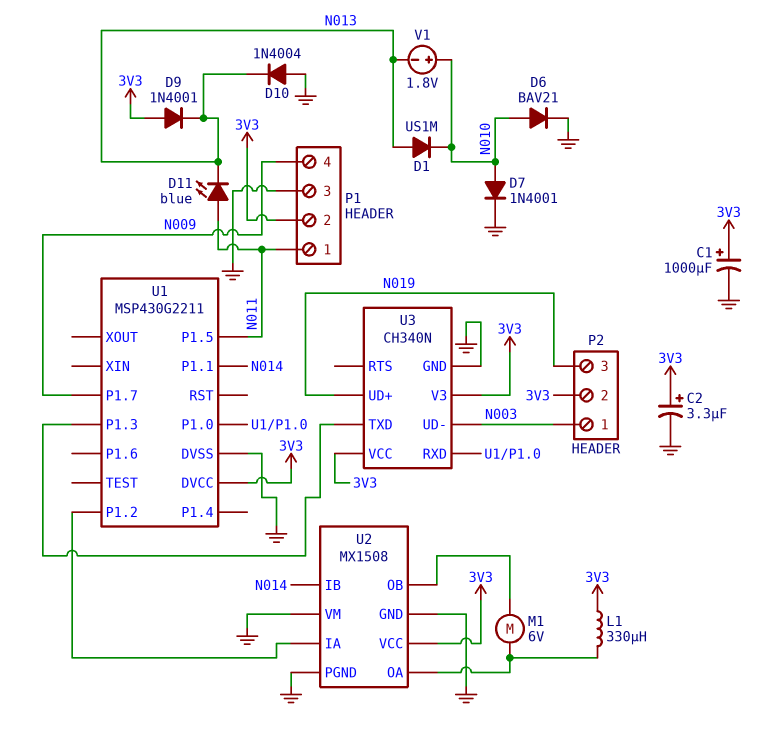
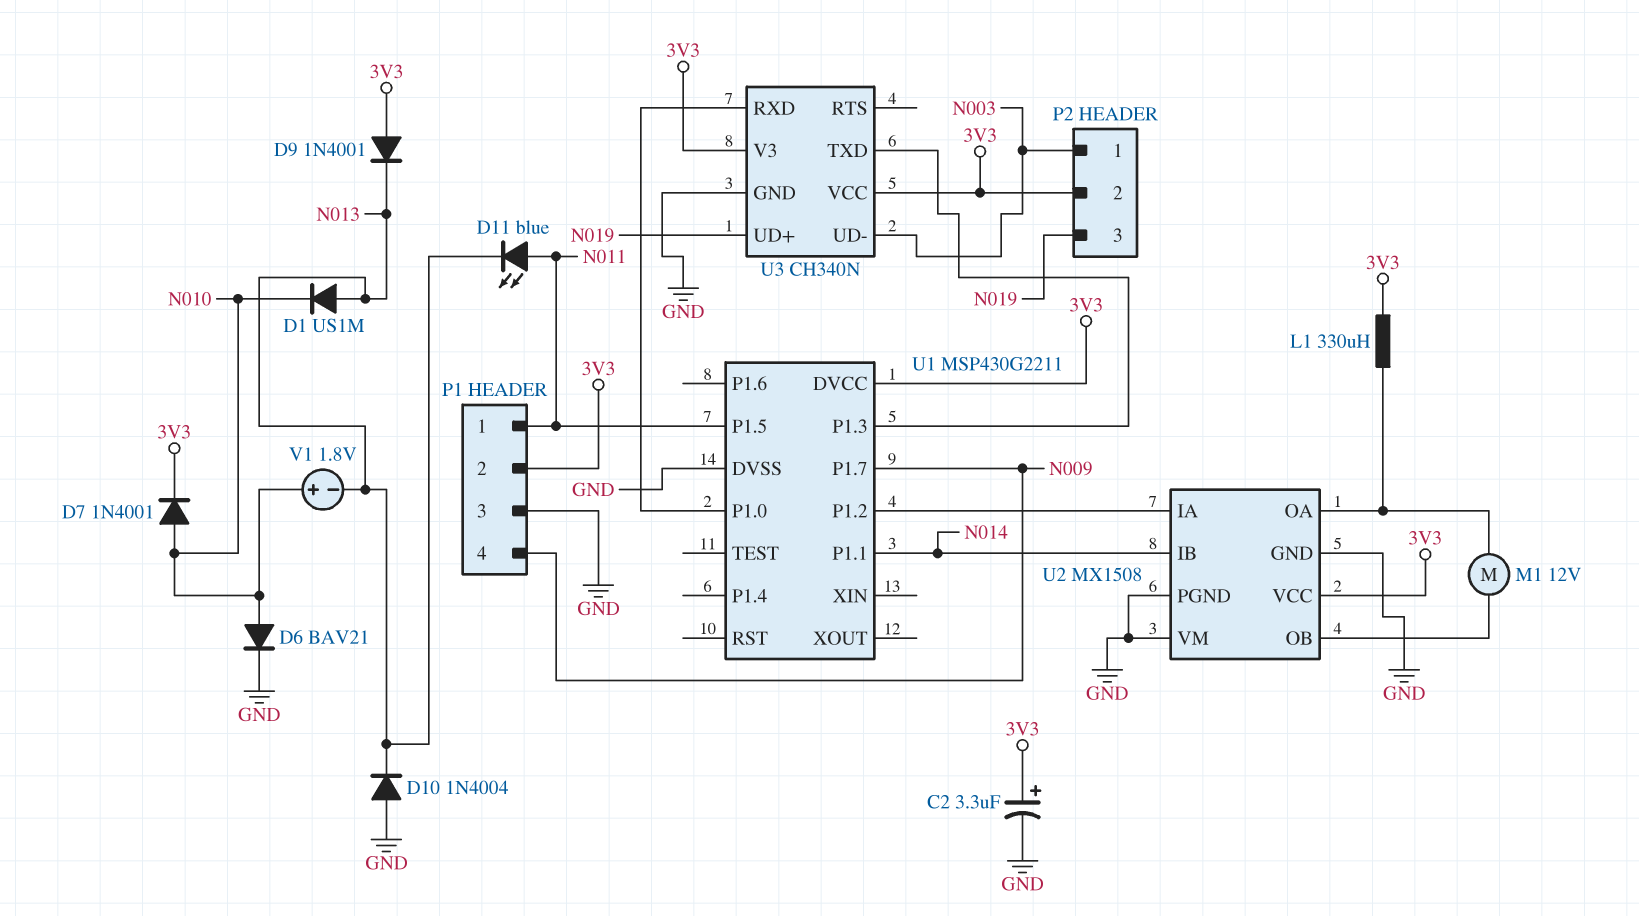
C1: 1000uF (plus 3V3, minus GND) -> none
D7: diode 1N4001 (A N010, K GND) -> diode 1N4001 (A N010, K 3V3)
M1: motor 6V (U2/OA, U2/OB) -> motor 12V (U2/OA, U2/OB)

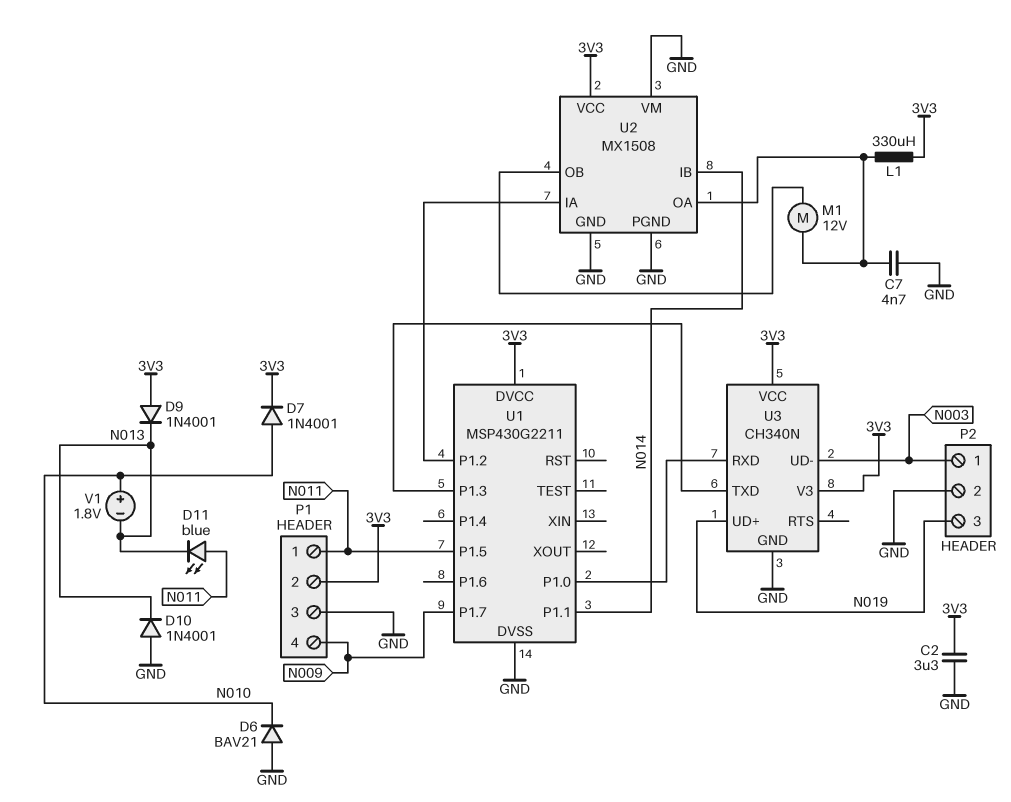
C2: 3.3uF (plus 3V3, minus GND) -> 3.3uF (3V3, GND)
C7: none -> 4.7nF (GND, U2/OA)
D1: diode US1M (A N013, K N010) -> none
D6: diode BAV21 (A N010, K GND) -> diode BAV21 (A GND, K N010)
D10: diode 1N4004 (A GND, K N013) -> diode 1N4001 (A GND, K N013)
P2 pin 2: 3V3 -> GND

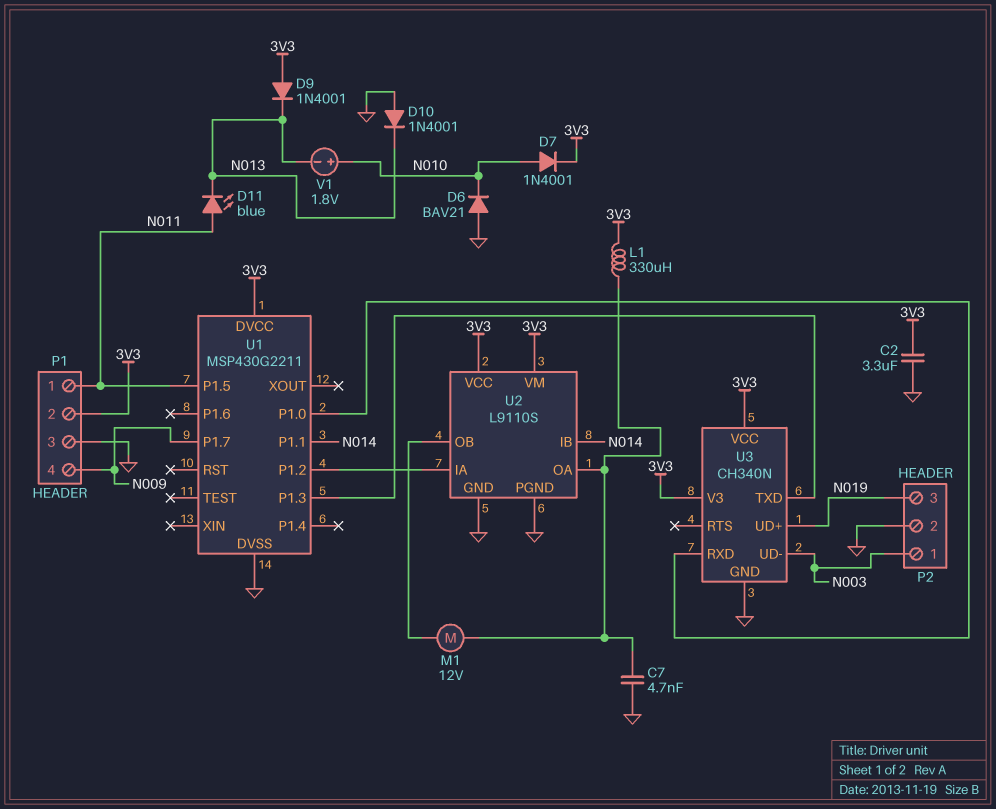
U2: MX1508 -> L9110S
U2 pin VM: GND -> 3V3

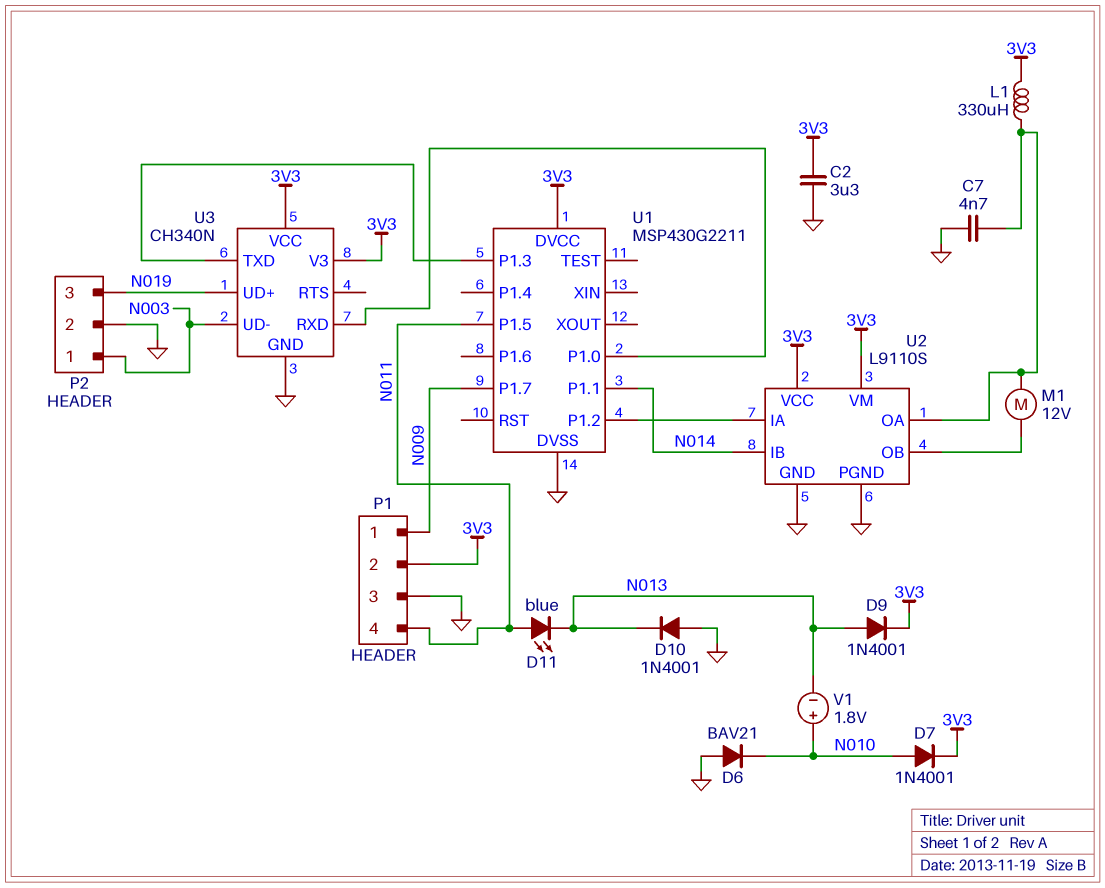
D9: diode 1N4001 (A 3V3, K N013) -> diode 1N4001 (A N013, K 3V3)
P1 pin 1: N011 -> N009
P1 pin 4: N009 -> N011

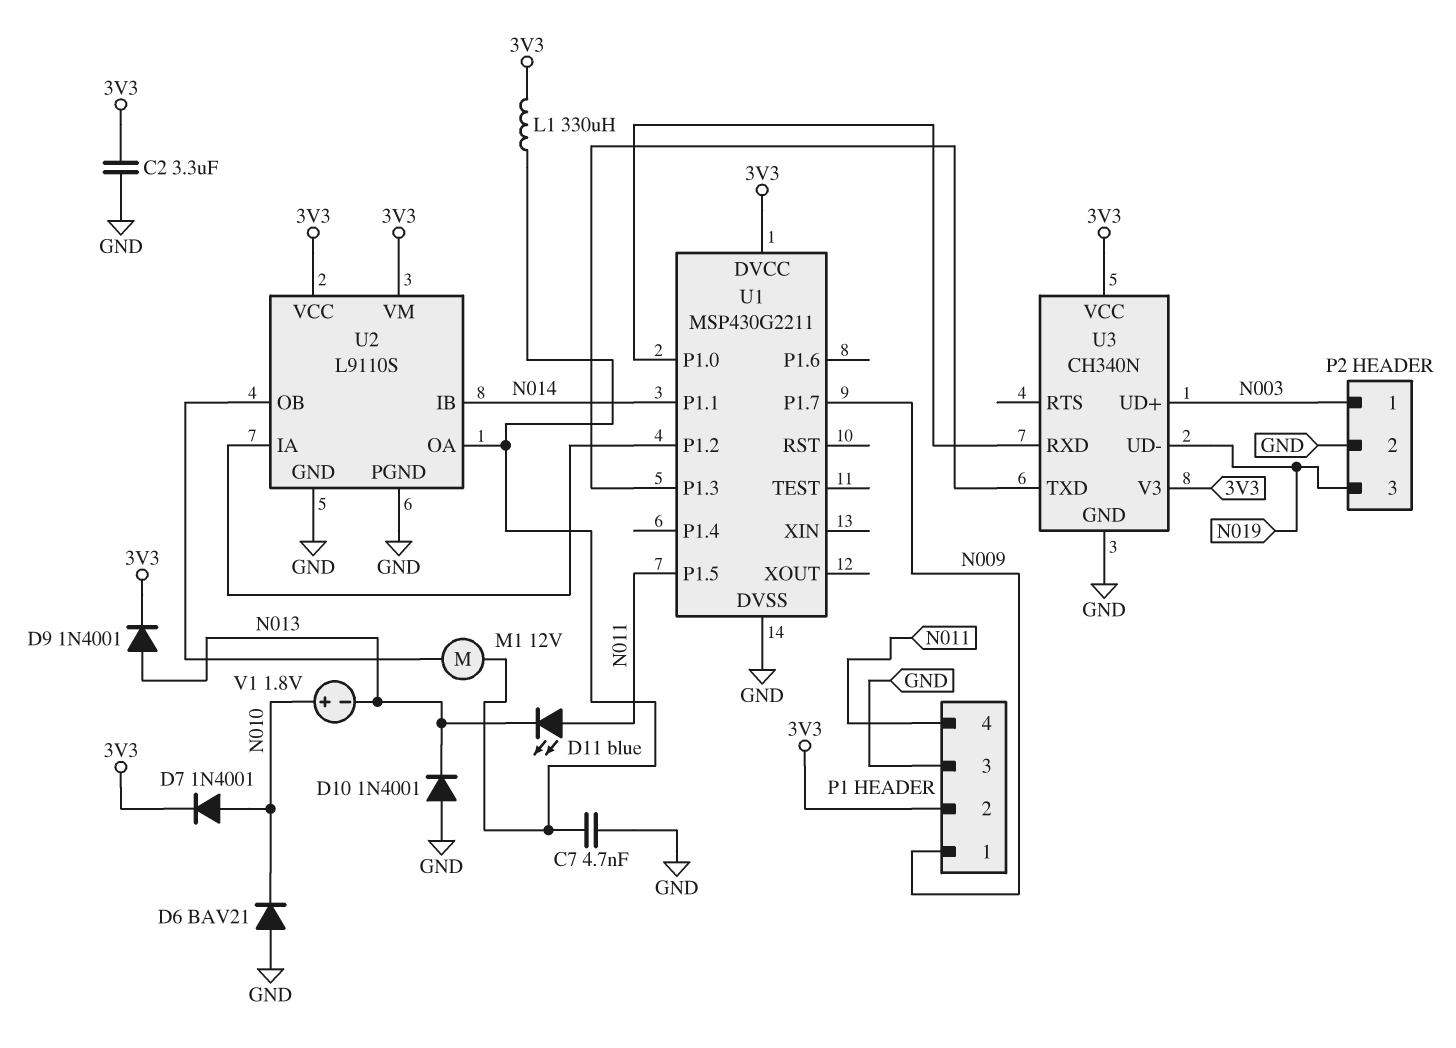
U3 pin UD+: N019 -> N003
U3 pin UD-: N003 -> N019

